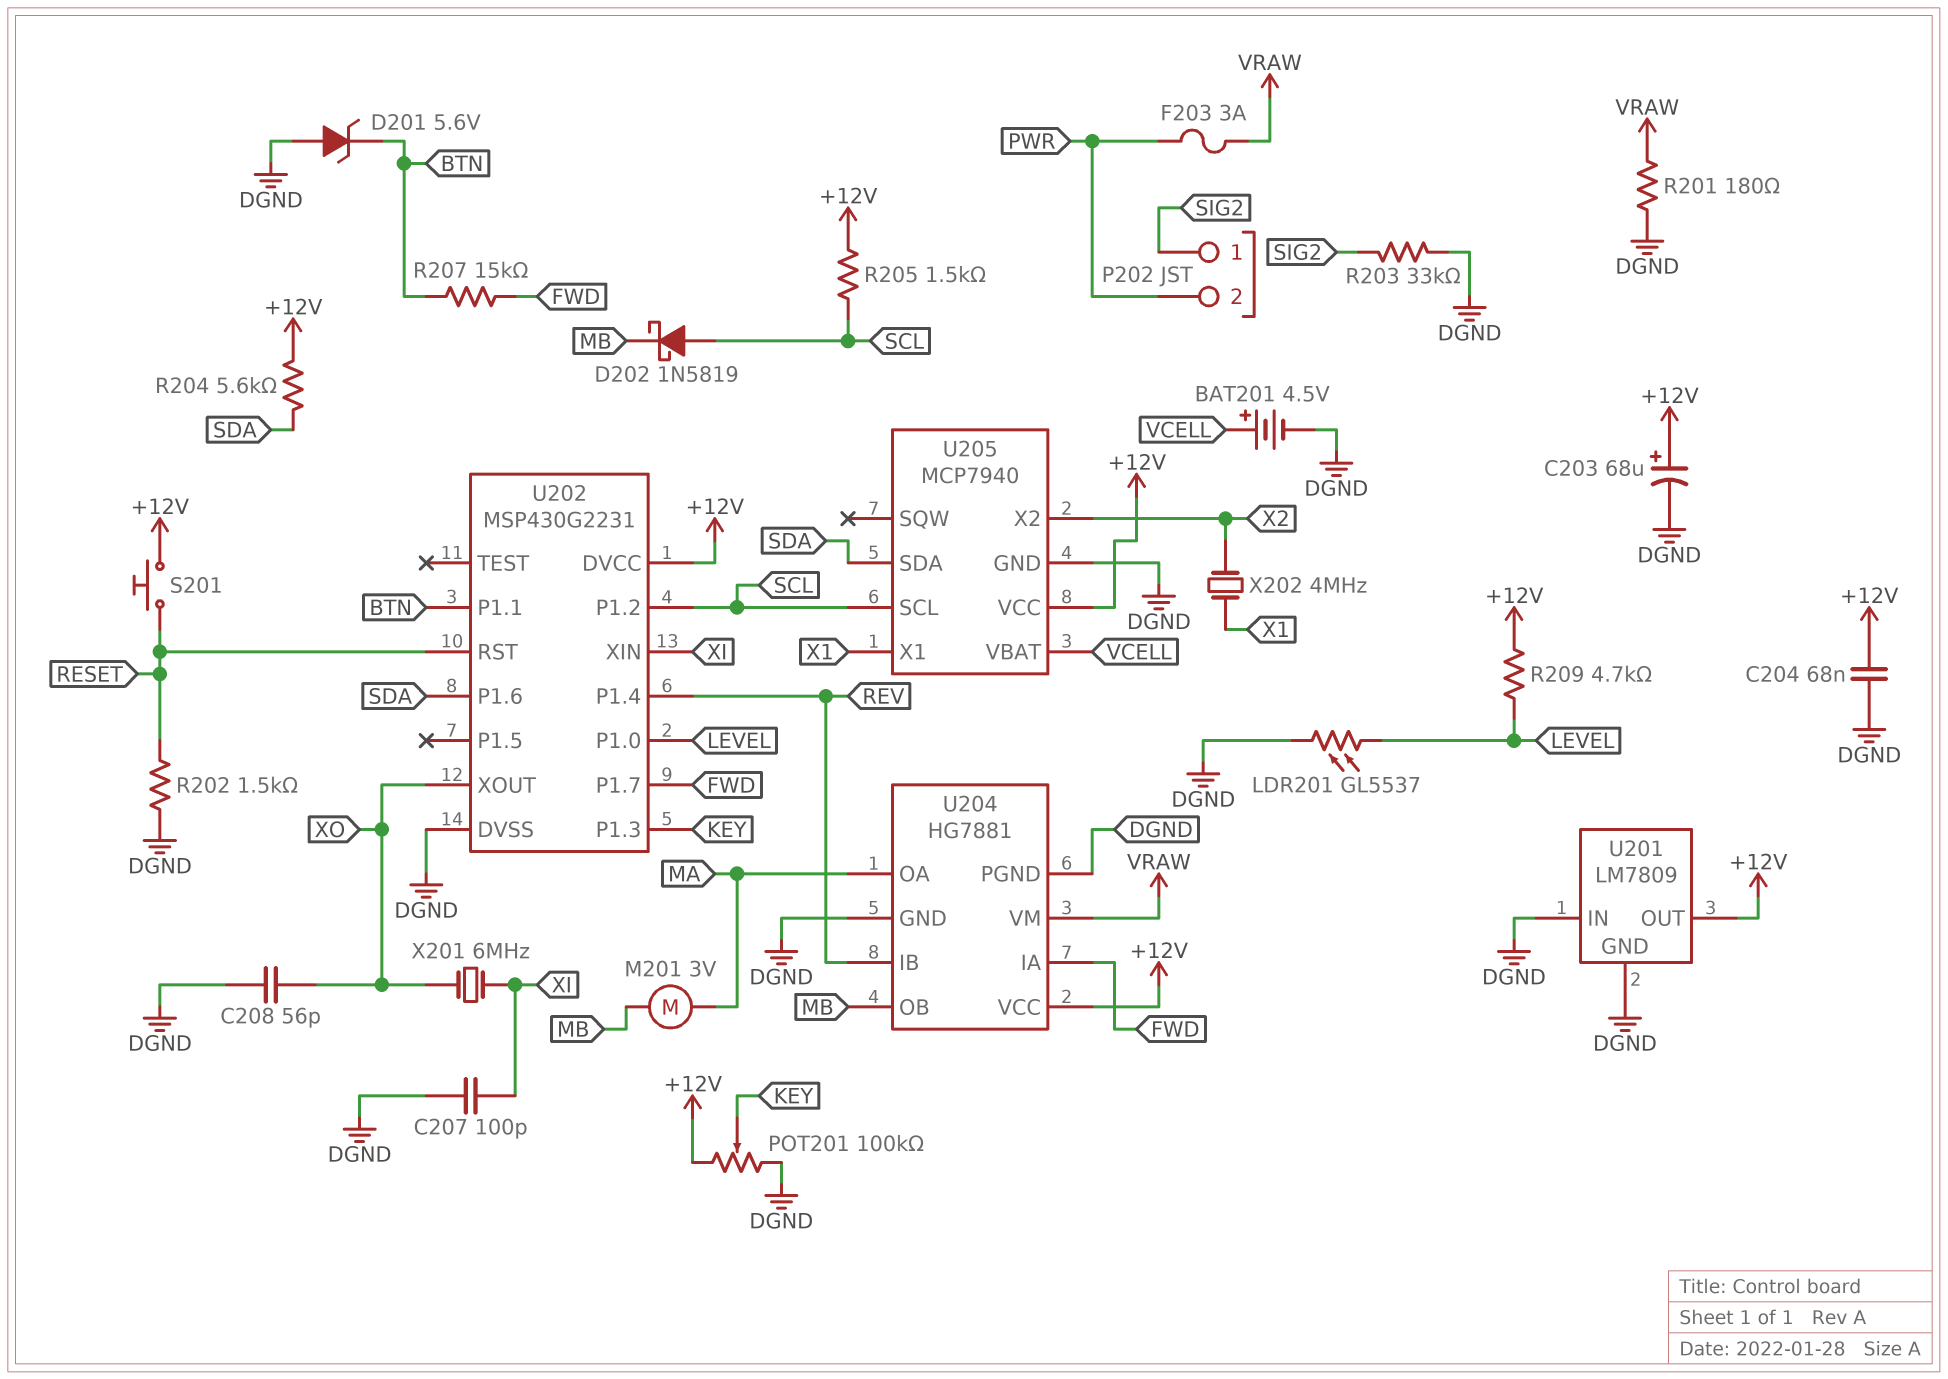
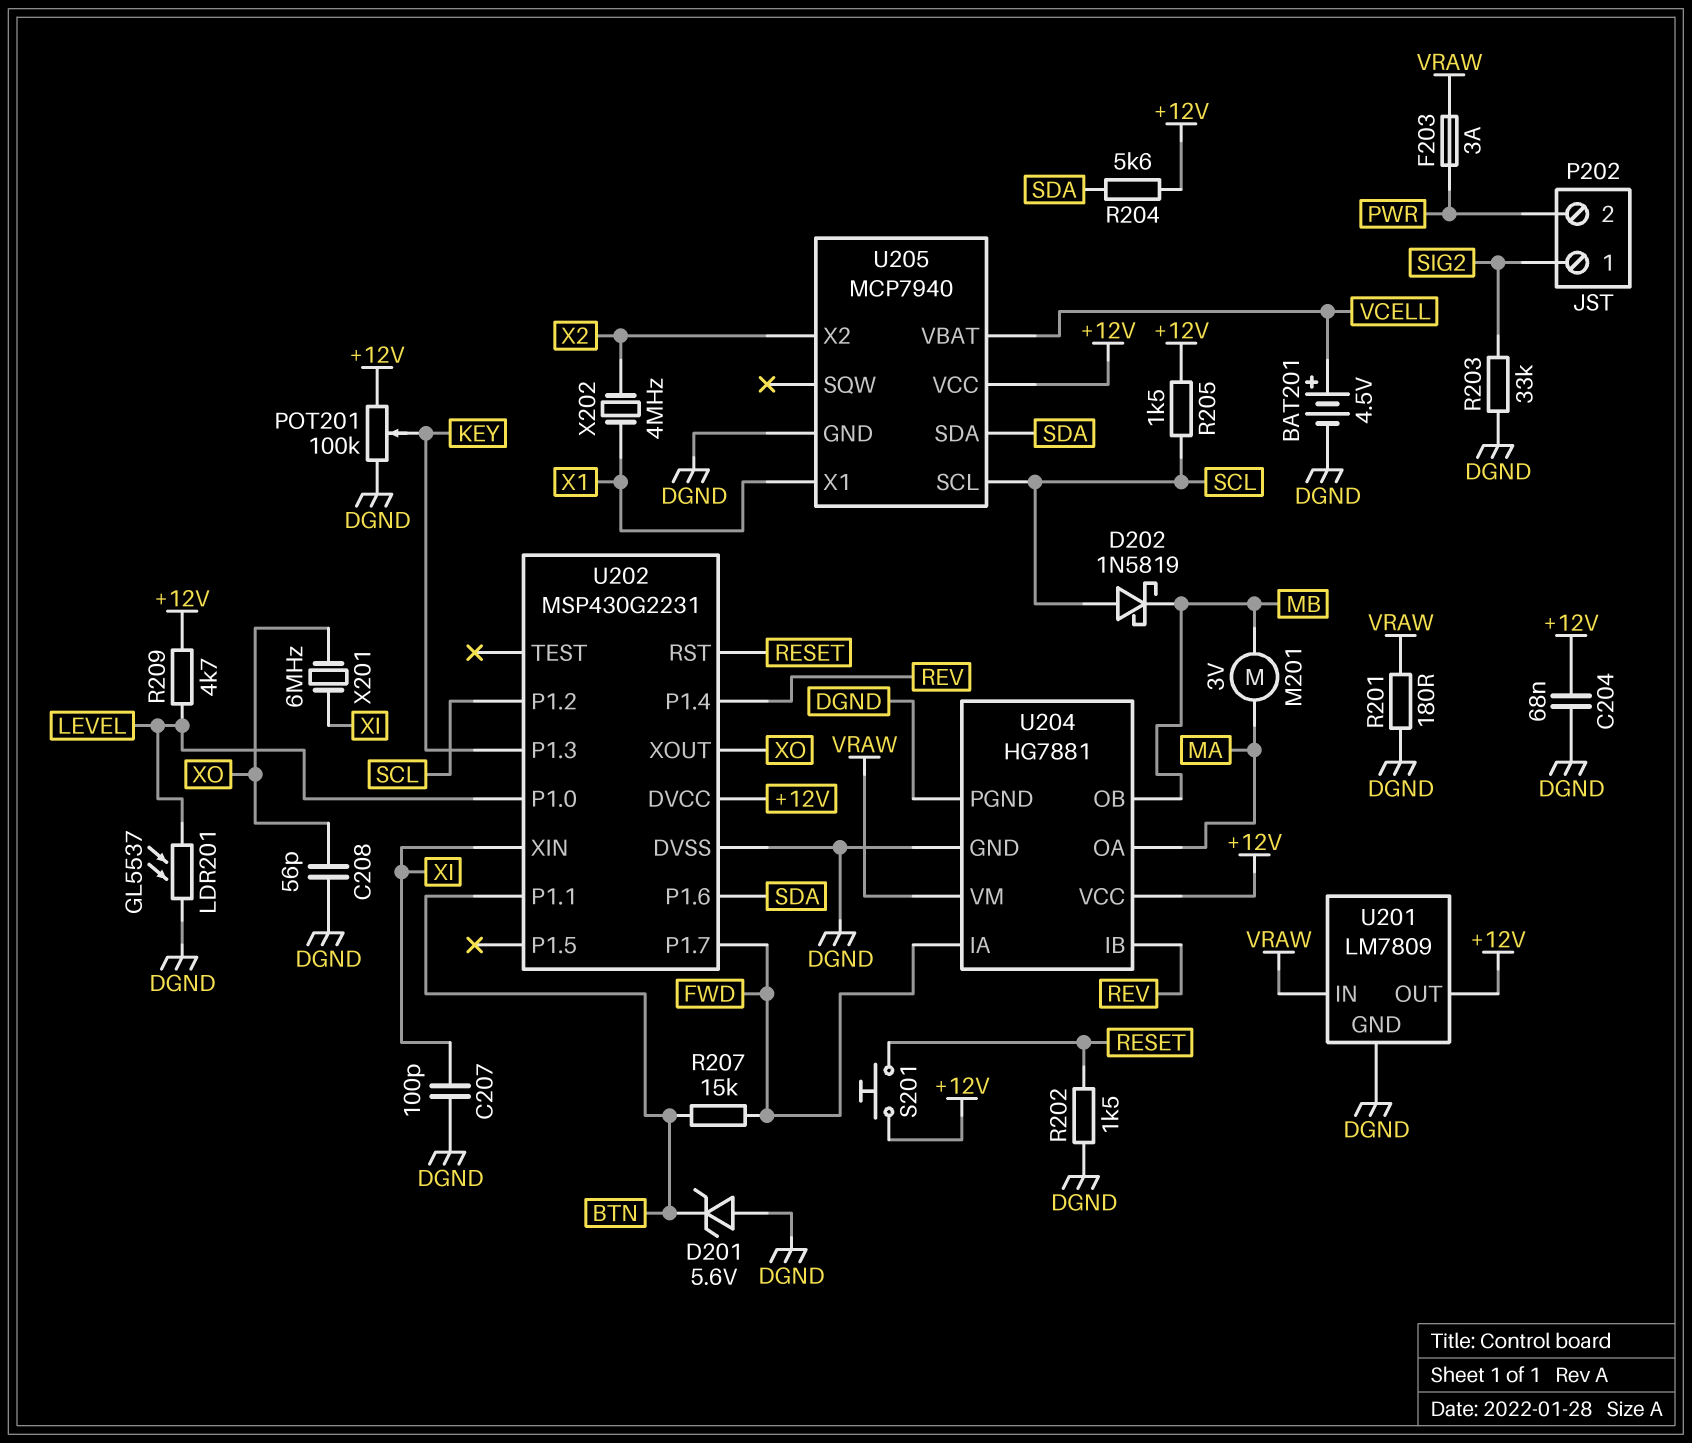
C203: 68uF (plus +12V, minus DGND) -> none
U201 pin IN: DGND -> VRAW

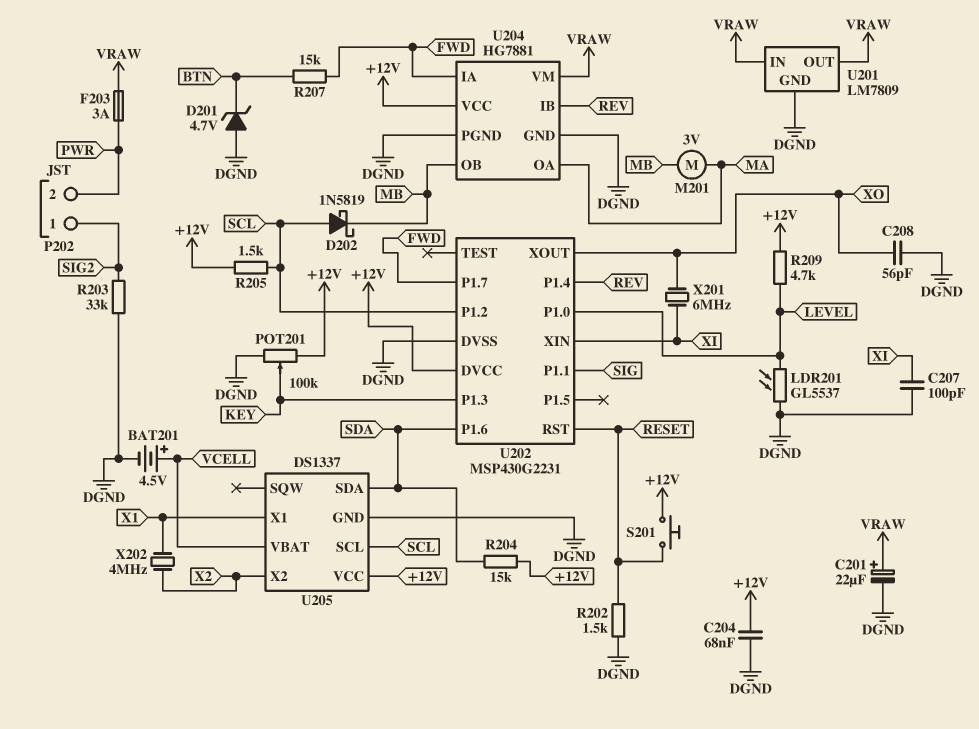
C201: none -> 22uF (plus VRAW, minus DGND)
D201: zener 5.6V (A DGND, K BTN) -> zener 4.7V (A DGND, K BTN)
R201: 180 (DGND, VRAW) -> none
R204: 5.6k (+12V, SDA) -> 15k (+12V, SDA)
U201 pin OUT: +12V -> VRAW
U202 pin P1.1: BTN -> SIG
U205: MCP7940 -> DS1337

